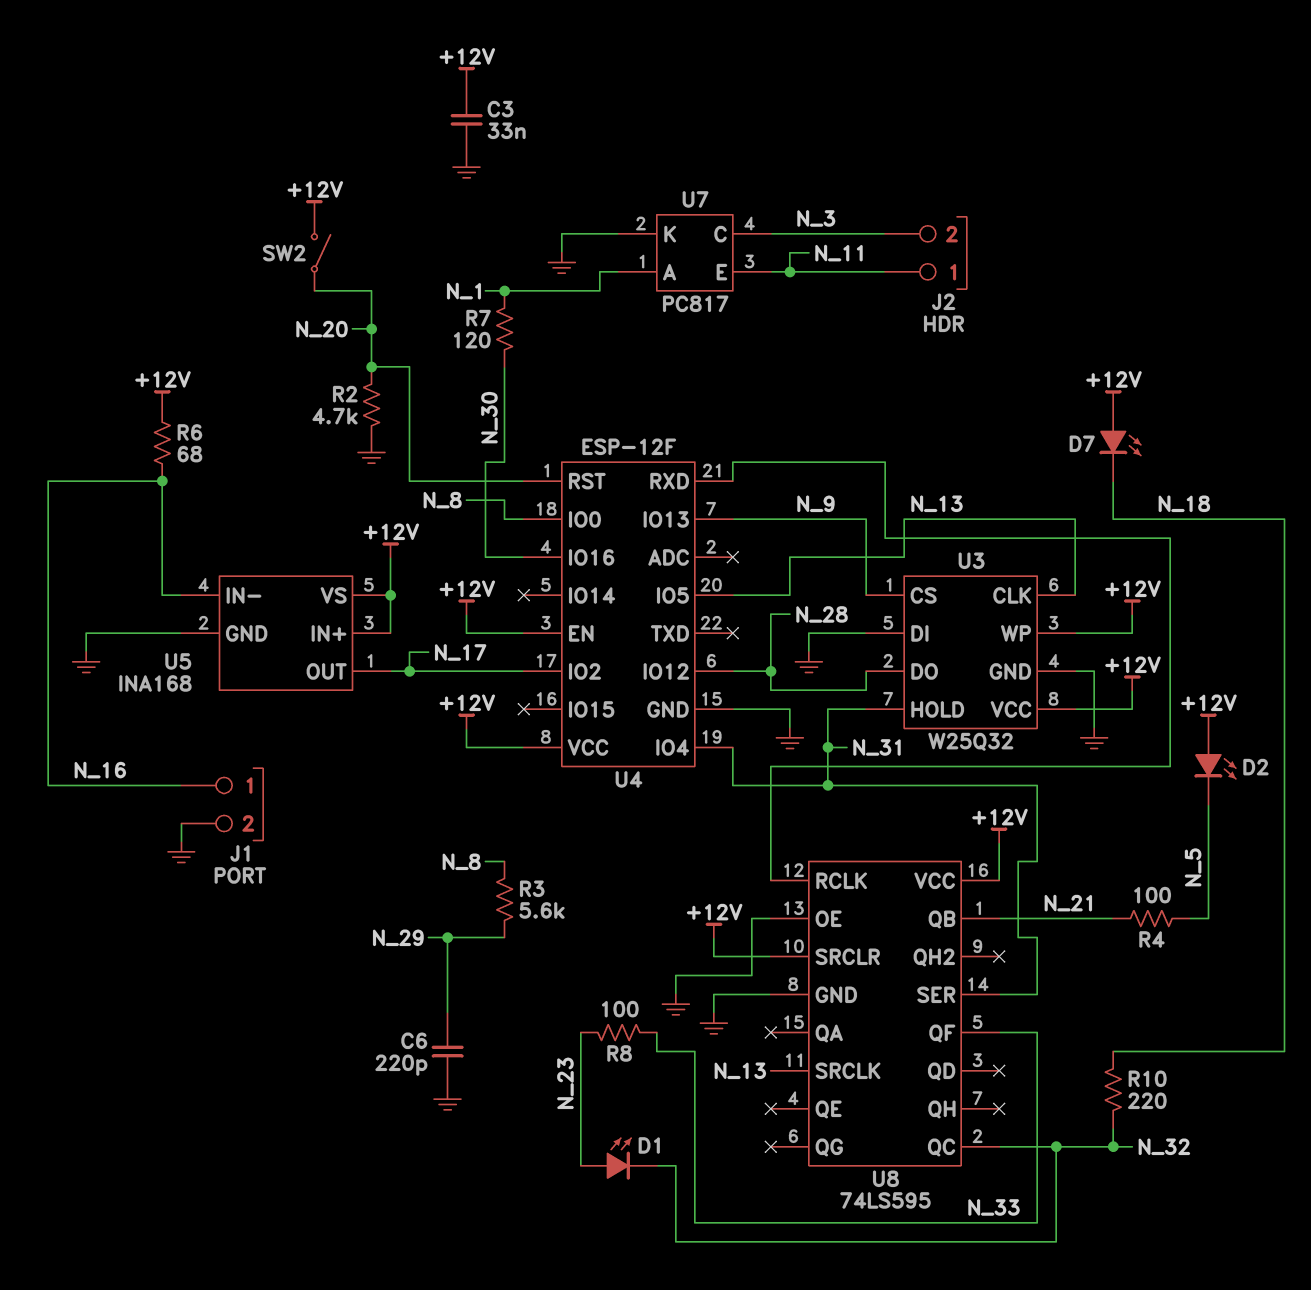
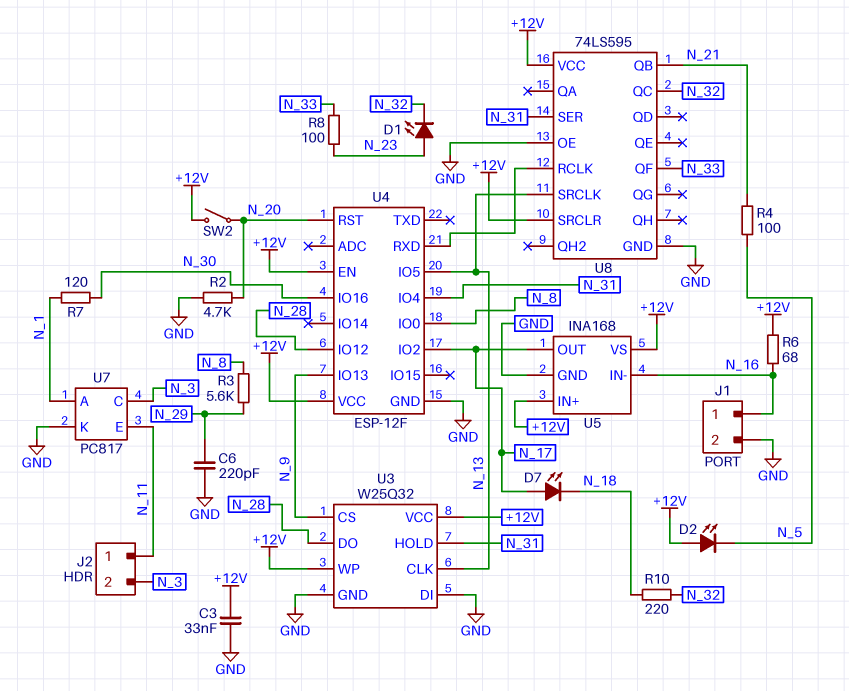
D7: LED (A +12V, K N_18) -> LED (A N_17, K N_18)

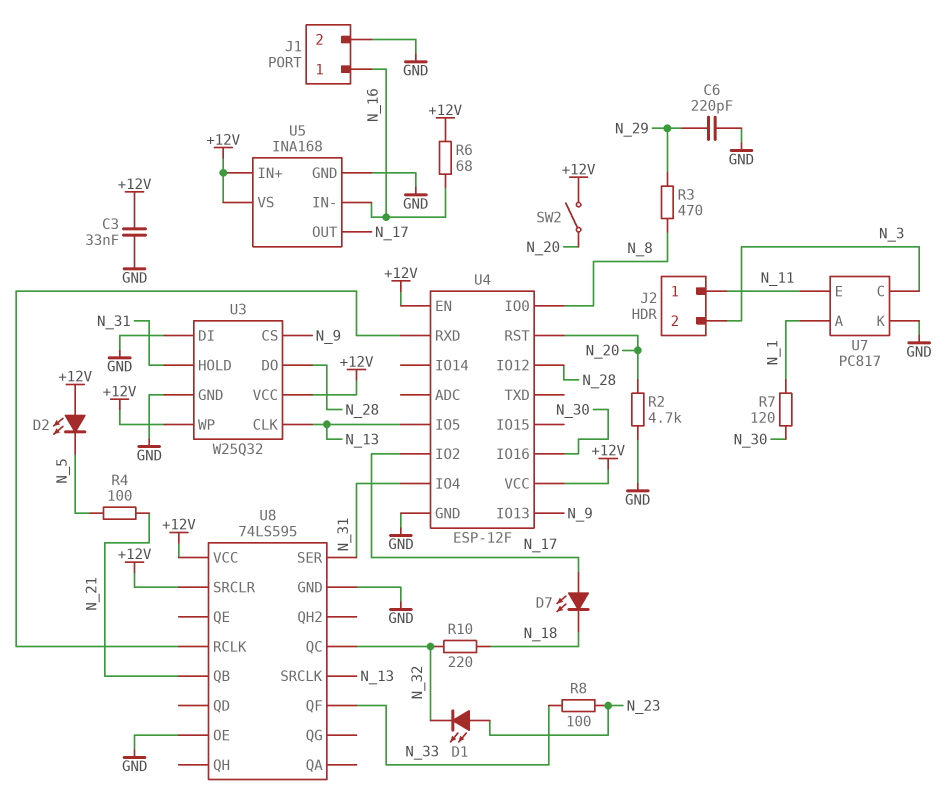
R3: 5.6k (N_8, N_29) -> 470 (N_8, N_29)

